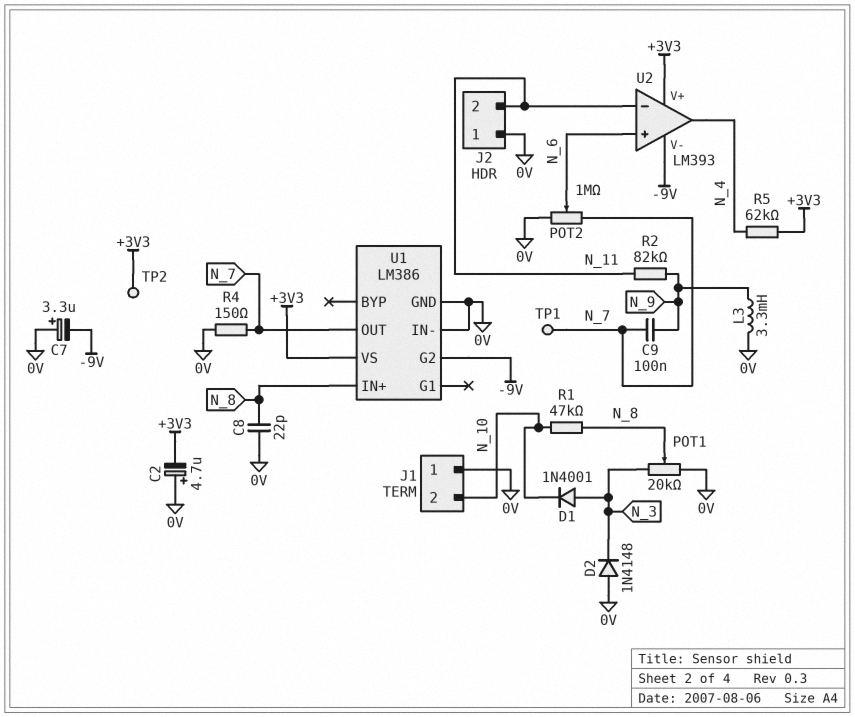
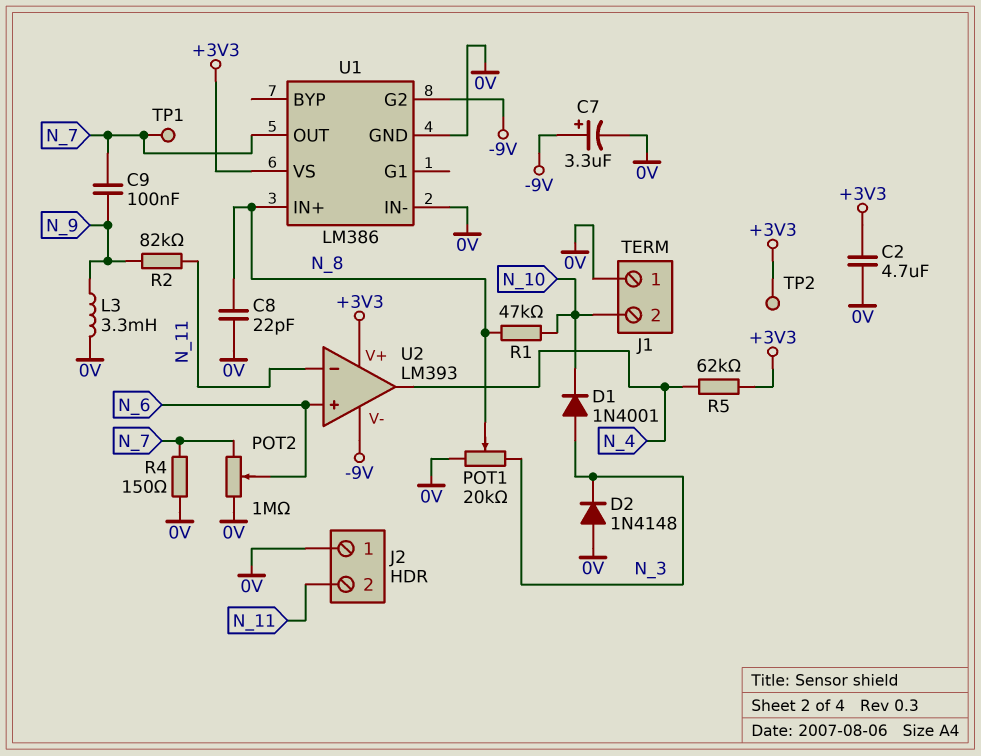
C2: 4.7uF (plus 0V, minus +3V3) -> 4.7uF (+3V3, 0V)
C7: 3.3uF (plus 0V, minus -9V) -> 3.3uF (plus -9V, minus 0V)

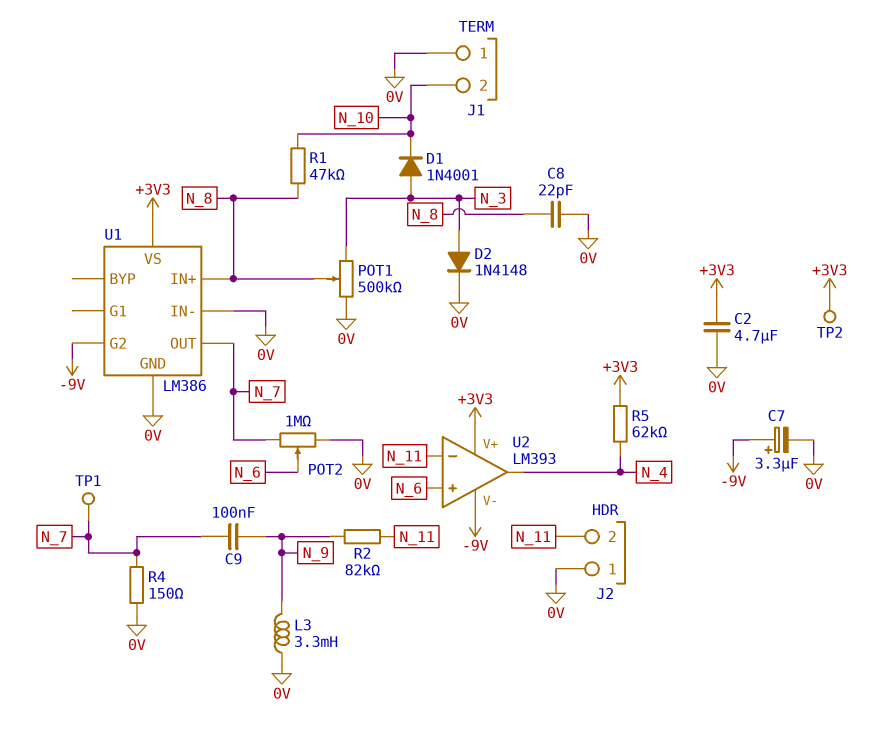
D2: diode 1N4148 (A 0V, K N_3) -> diode 1N4148 (A N_3, K 0V)
POT1: 20k (0V, N_3, wiper N_8) -> 500k (0V, N_3, wiper N_8)

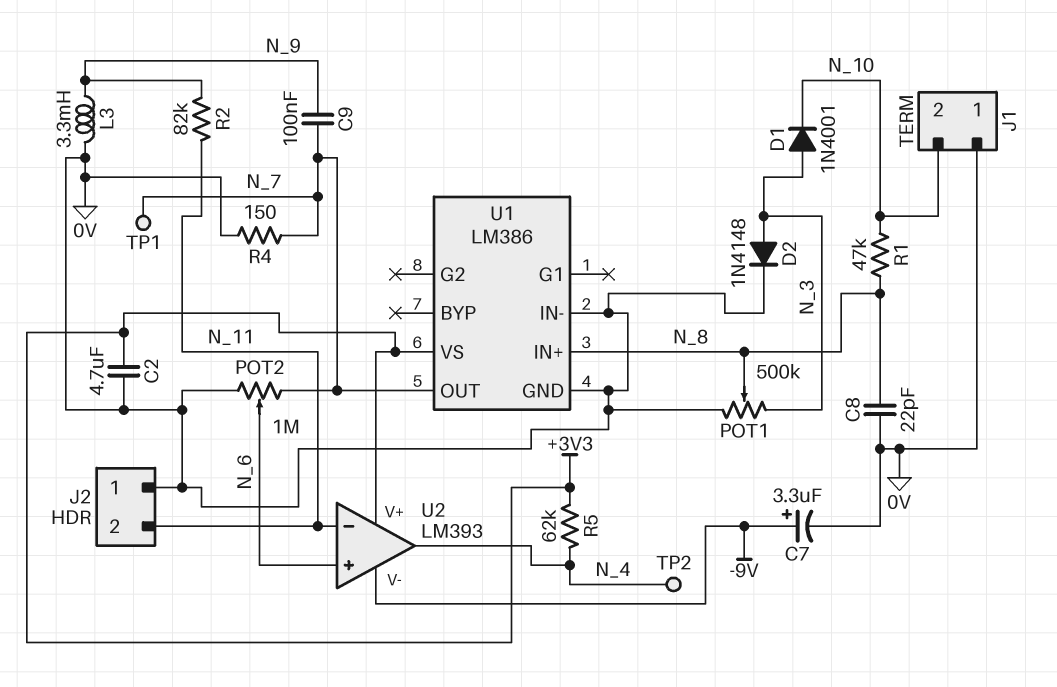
TP2: test point (+3V3) -> test point (N_4)
U1 pin G2: -9V -> none

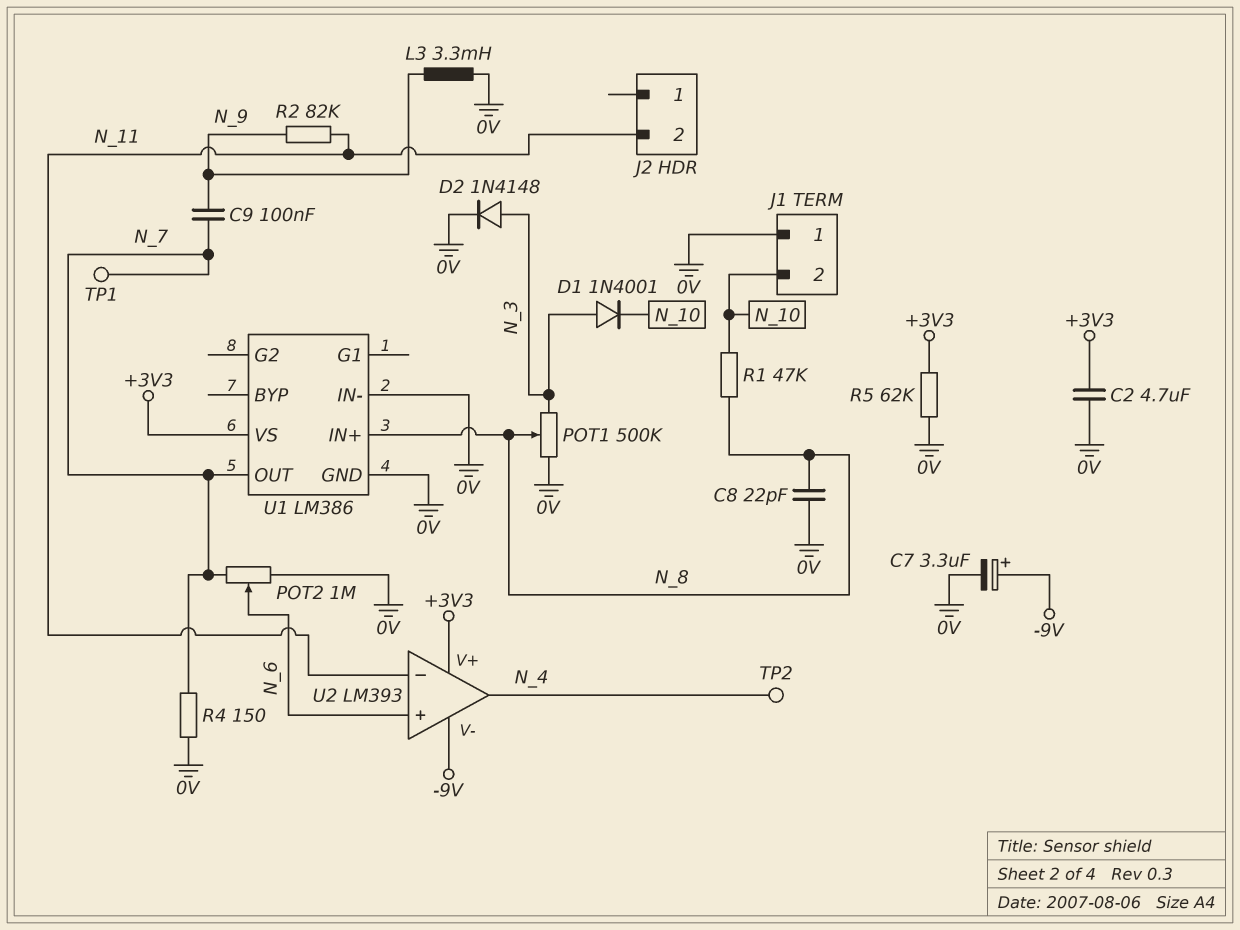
J2 pin 1: 0V -> none
R5: 62k (+3V3, N_4) -> 62k (+3V3, 0V)

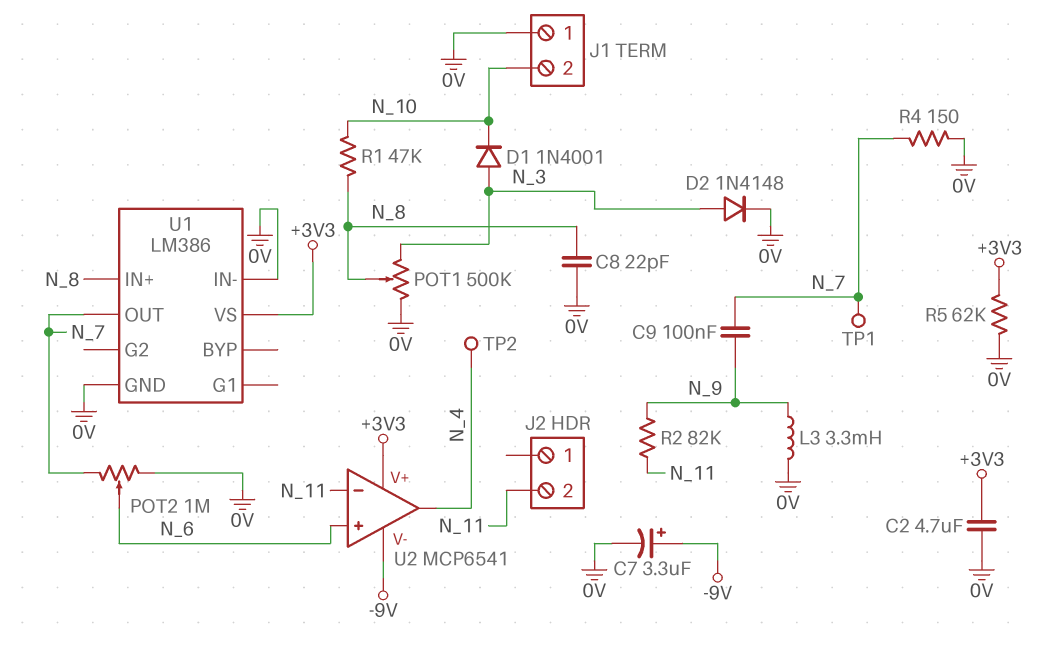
U2: LM393 -> MCP6541

